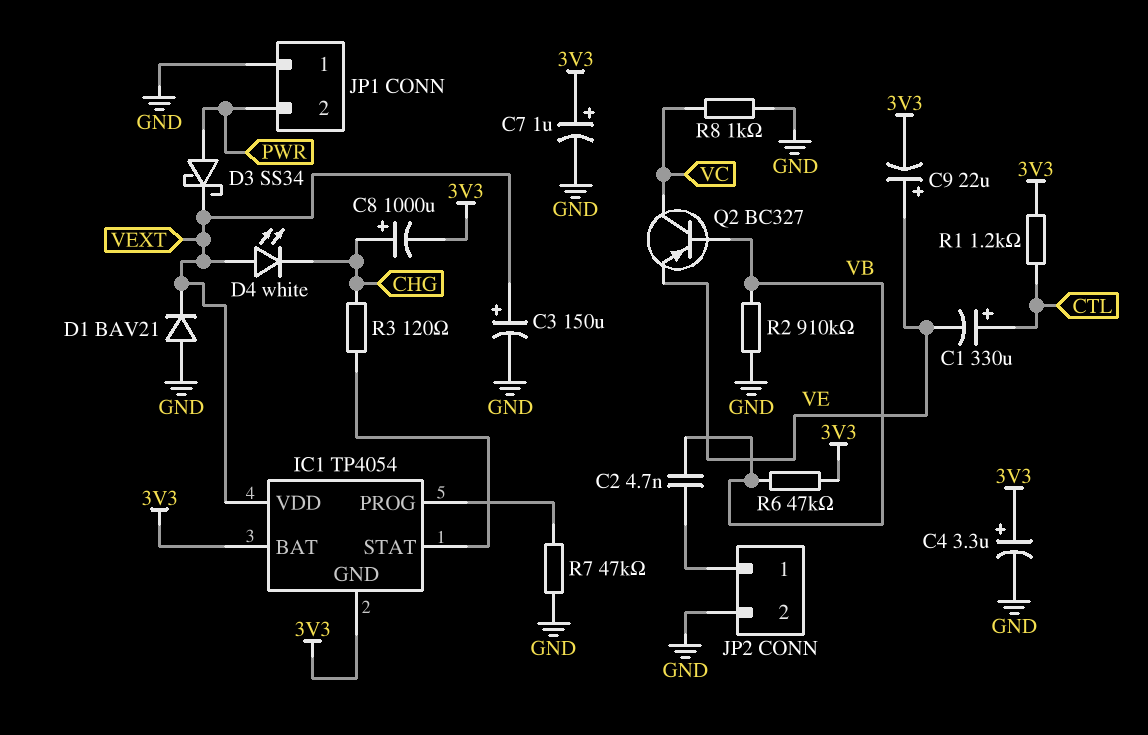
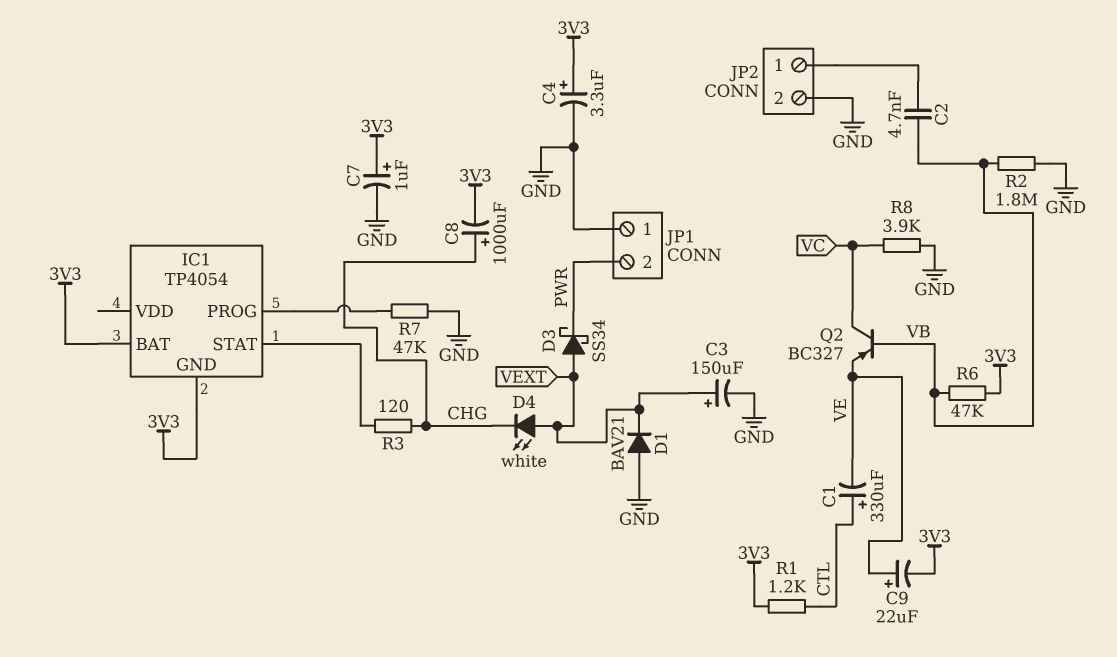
D3: schottky SS34 (A PWR, K VEXT) -> schottky SS34 (A VEXT, K PWR)
IC1 pin VDD: VEXT -> none
R2: 910k (GND, VB) -> 1.8M (GND, VB)
R8: 1k (GND, VC) -> 3.9k (GND, VC)

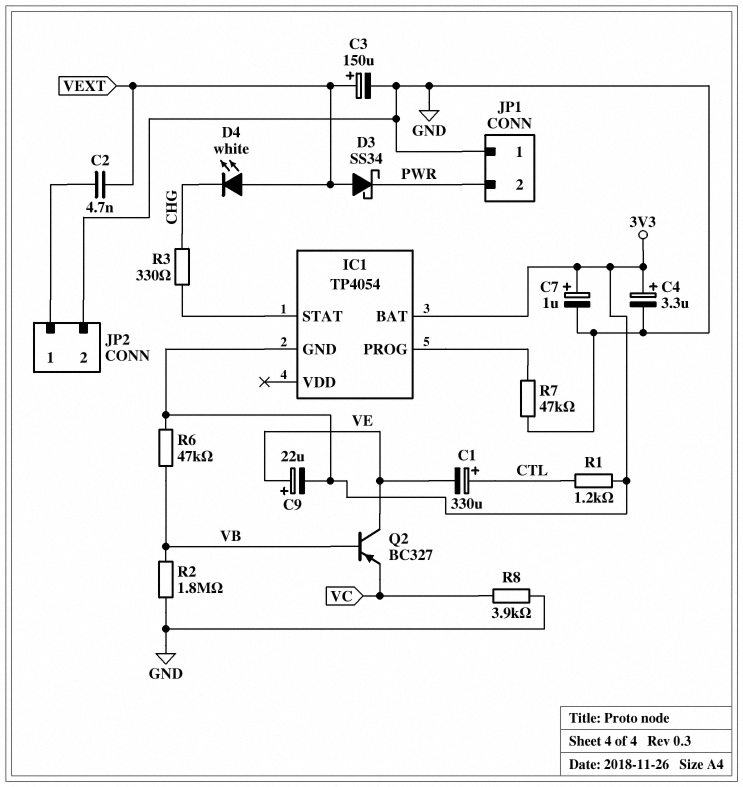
C2: 4.7nF (JP2/1, VB) -> 4.7nF (JP2/1, VEXT)
C8: 1000uF (plus CHG, minus 3V3) -> none
D1: diode BAV21 (A GND, K VEXT) -> none
Q2: PNP BC327 (B VB, C VC, E VE) -> PNP BC327 (B VB, C VE, E VC)
R3: 120 (CHG, IC1/STAT) -> 330 (CHG, IC1/STAT)

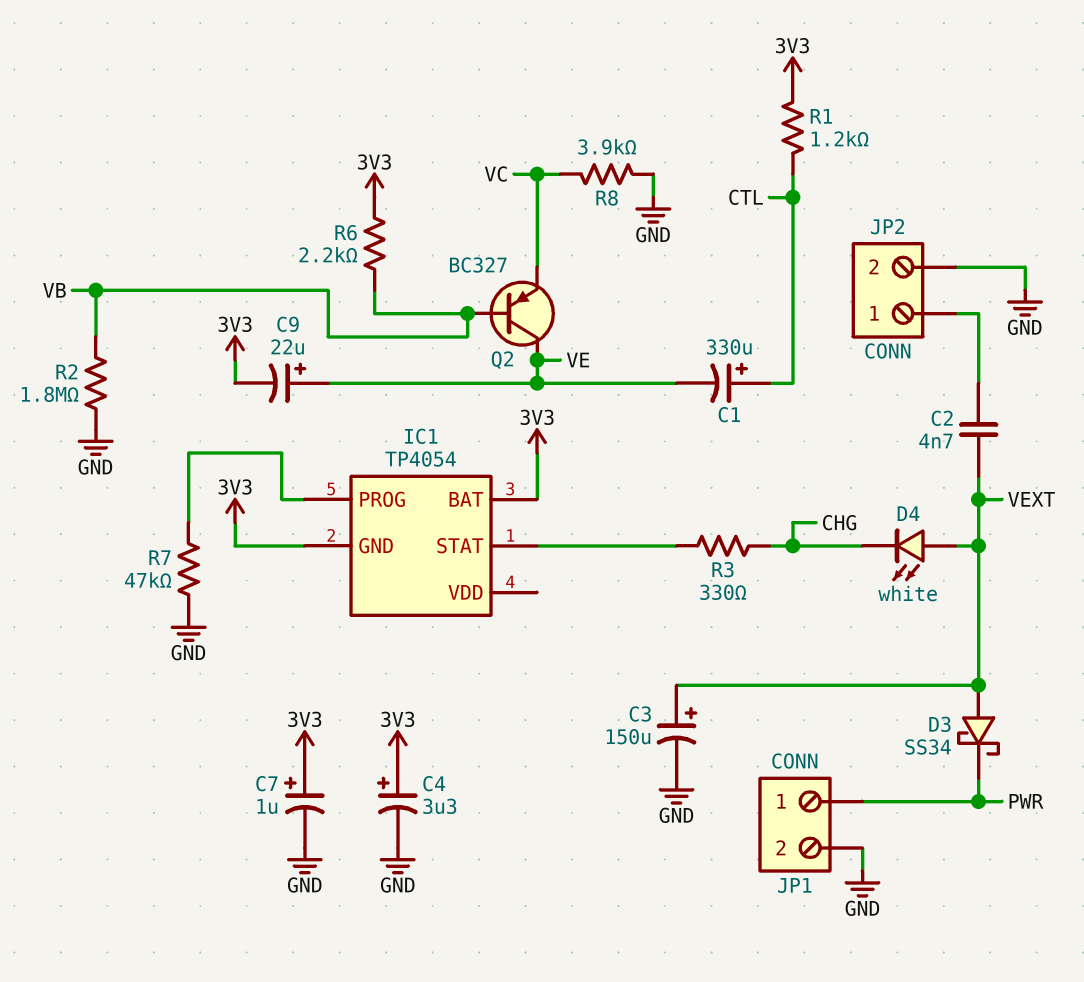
JP1 pin 1: GND -> PWR
JP1 pin 2: PWR -> GND
R6: 47k (3V3, VB) -> 2.2k (3V3, VB)

